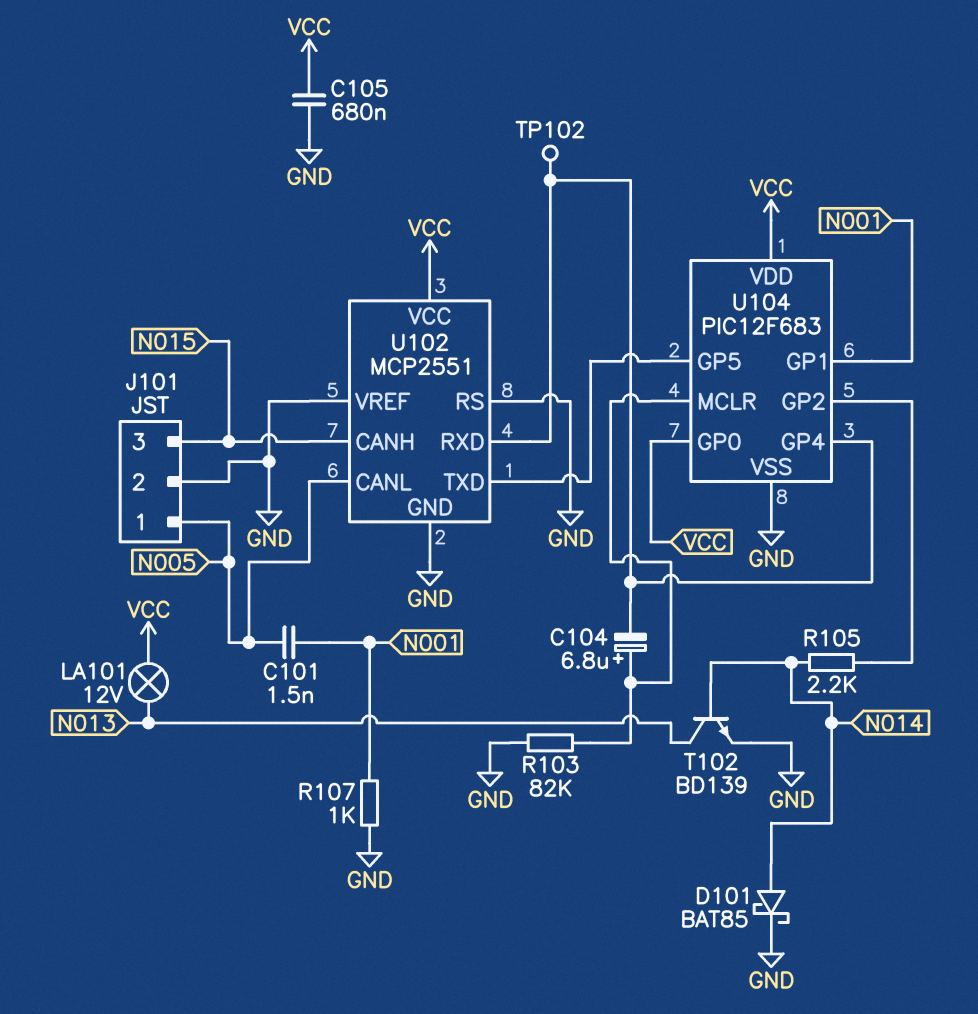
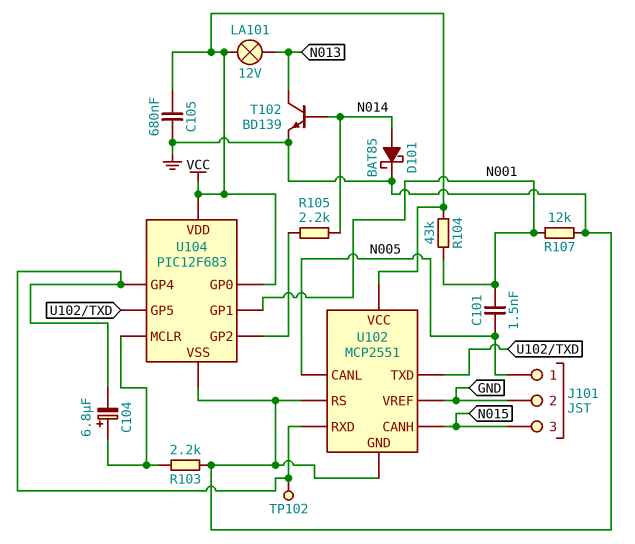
R103: 82k (GND, U104/MCLR) -> 2.2k (GND, U104/MCLR)
R104: none -> 43k (N001, VCC)
R107: 1k (GND, N001) -> 12k (GND, N001)

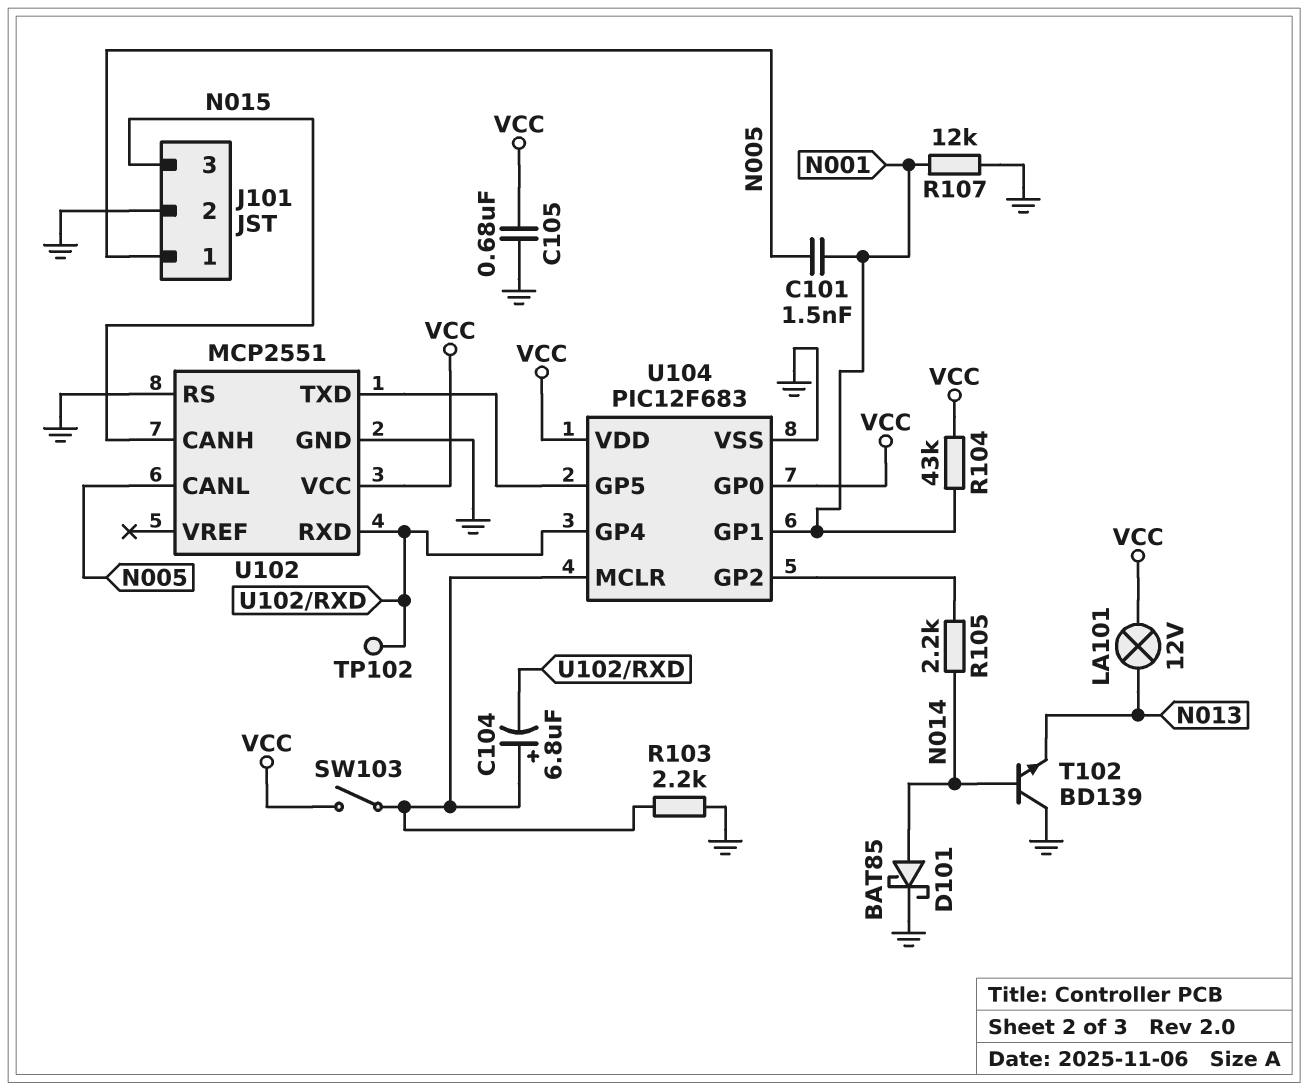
SW103: none -> switch (U104/MCLR, VCC)
T102: NPN BD139 (B N014, C N013, E GND) -> NPN BD139 (B N014, C GND, E N013)
U102 pin VREF: GND -> none

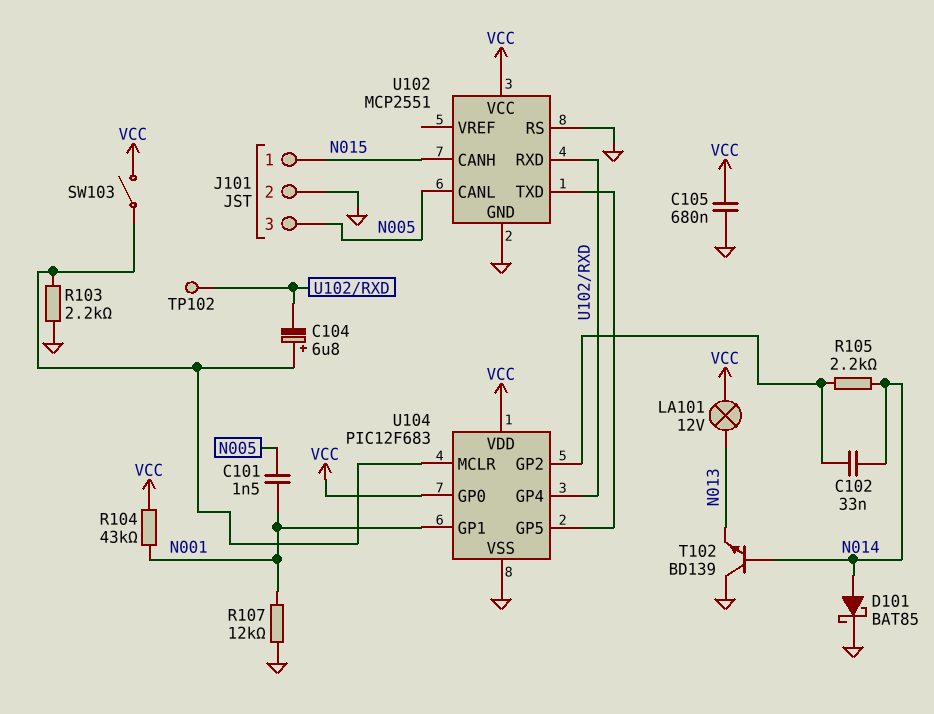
C102: none -> 33nF (N014, U104/GP2)
J101 pin 1: N005 -> N015
J101 pin 3: N015 -> N005

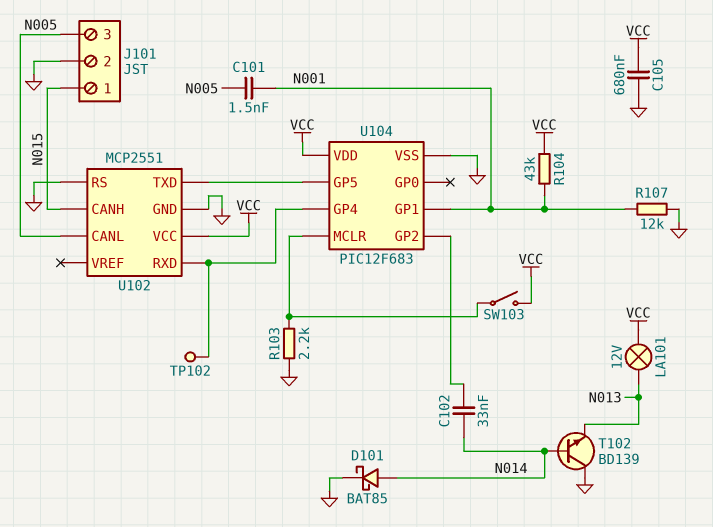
C104: 6.8uF (plus U104/MCLR, minus U102/RXD) -> none
R105: 2.2k (N014, U104/GP2) -> none
U104 pin GP0: VCC -> none

